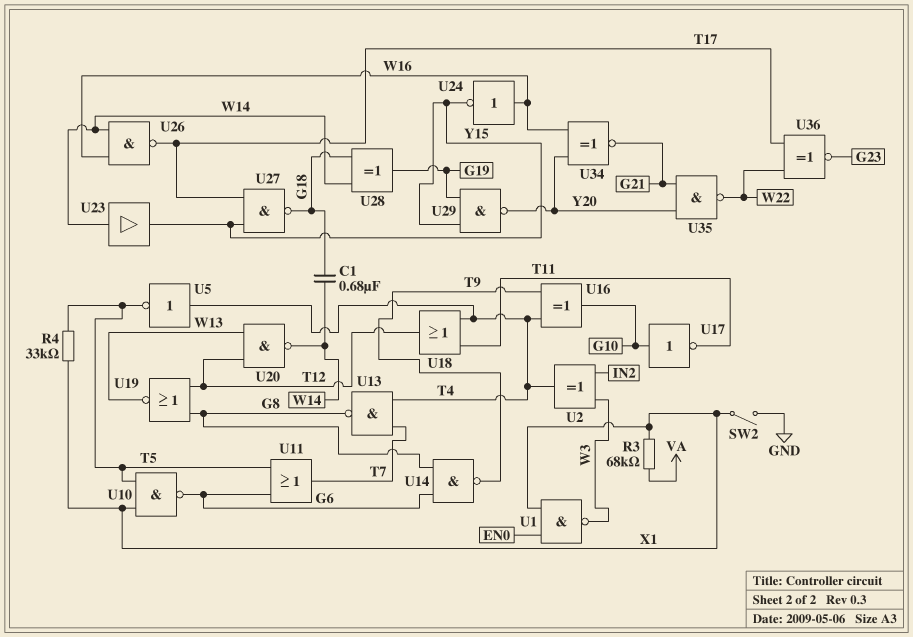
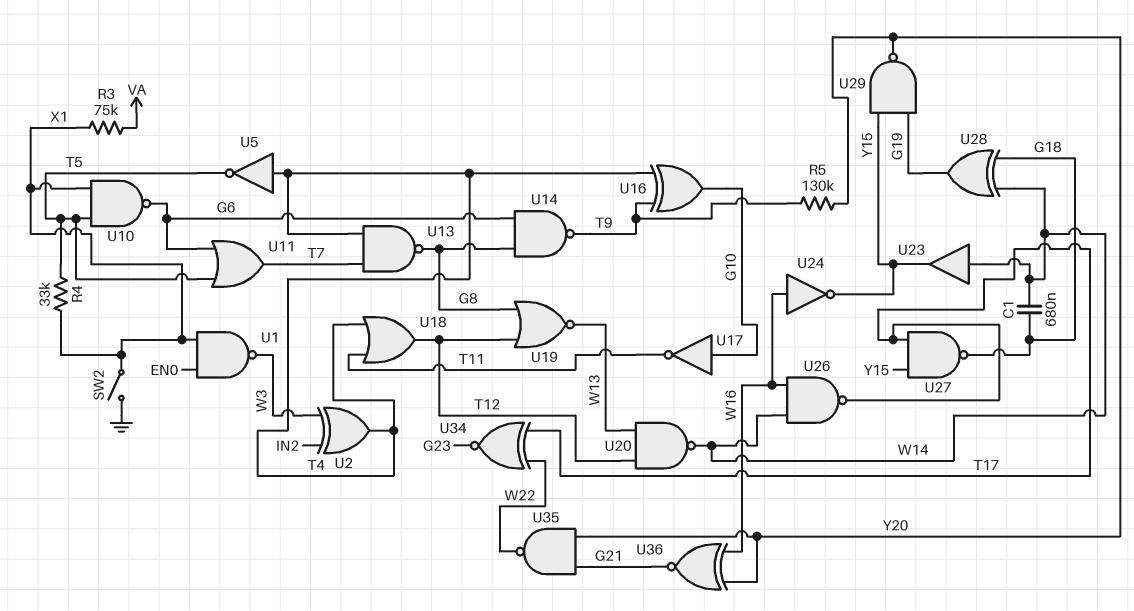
R3: 68k (VA, X1) -> 75k (VA, X1)
R5: none -> 130k (T9, Y20)
U34: XNOR (in W16, in Y20, out G21) -> XNOR (in T17, in W22, out G23)
U36: XNOR (in T17, in W22, out G23) -> XNOR (in W16, in Y20, out G21)

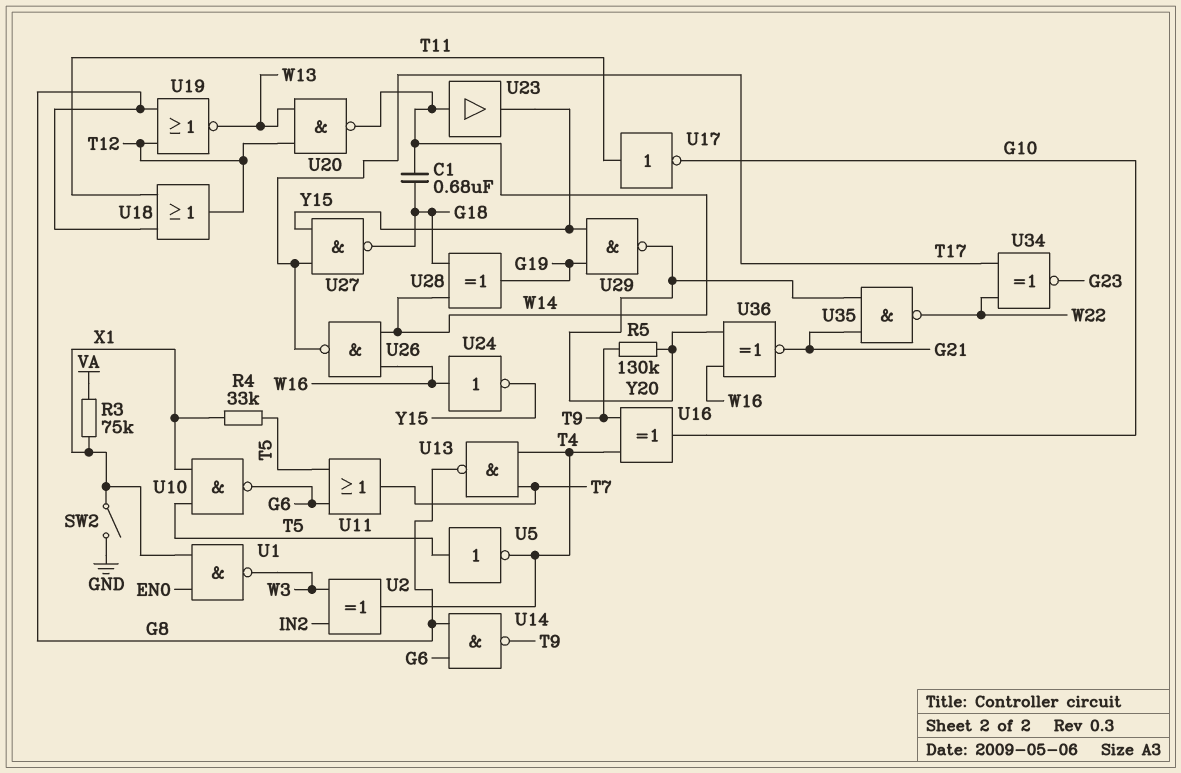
U5: NOT (in T4, out T5) -> NOT (in T5, out T4)
U17: NOT (in G10, out T11) -> NOT (in T11, out G10)
U18: OR (in T4, in T11, out T12) -> OR (in G8, in T11, out T12)

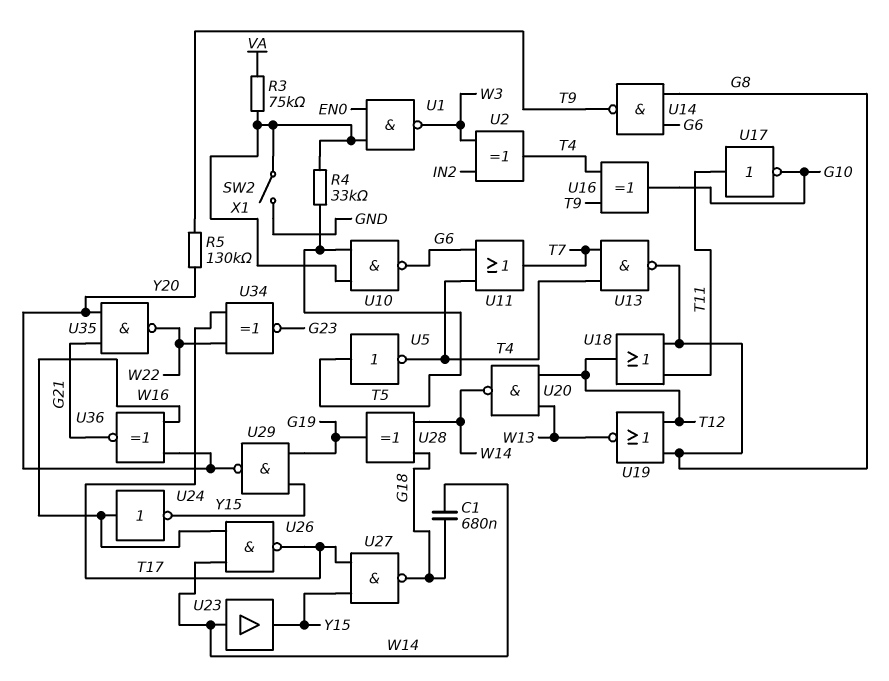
U11: OR (in G6, in T5, out T7) -> OR (in G6, in T4, out T7)

